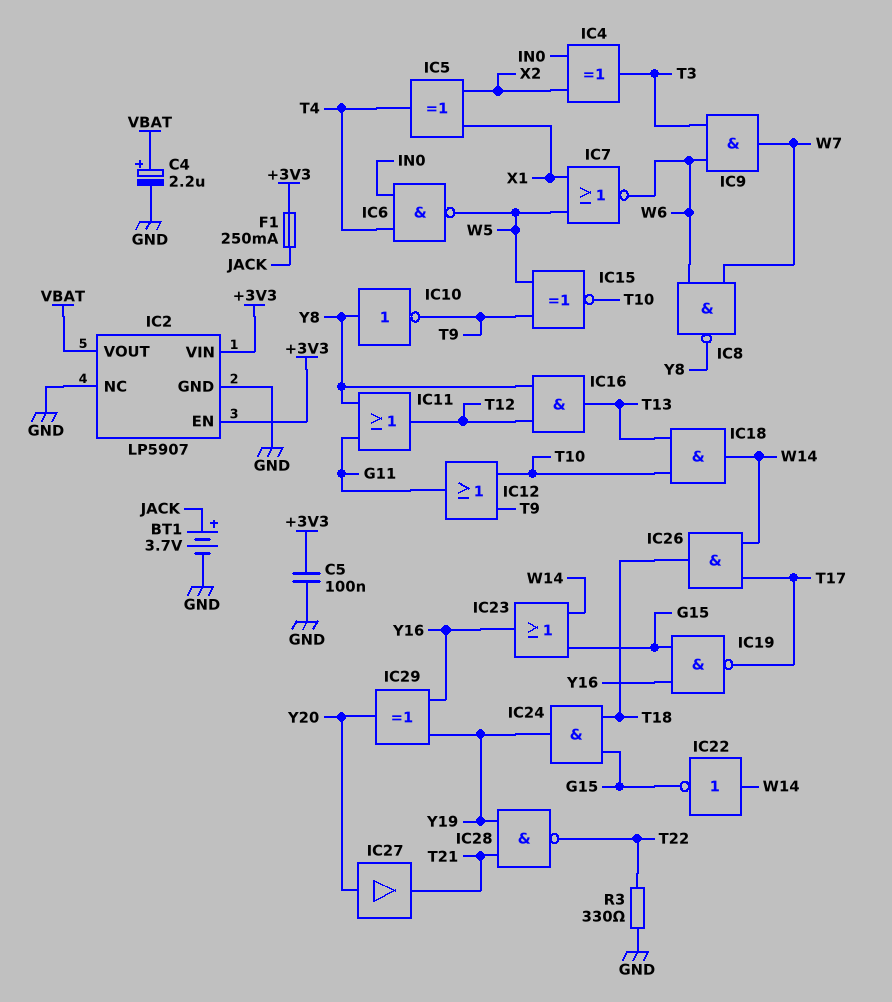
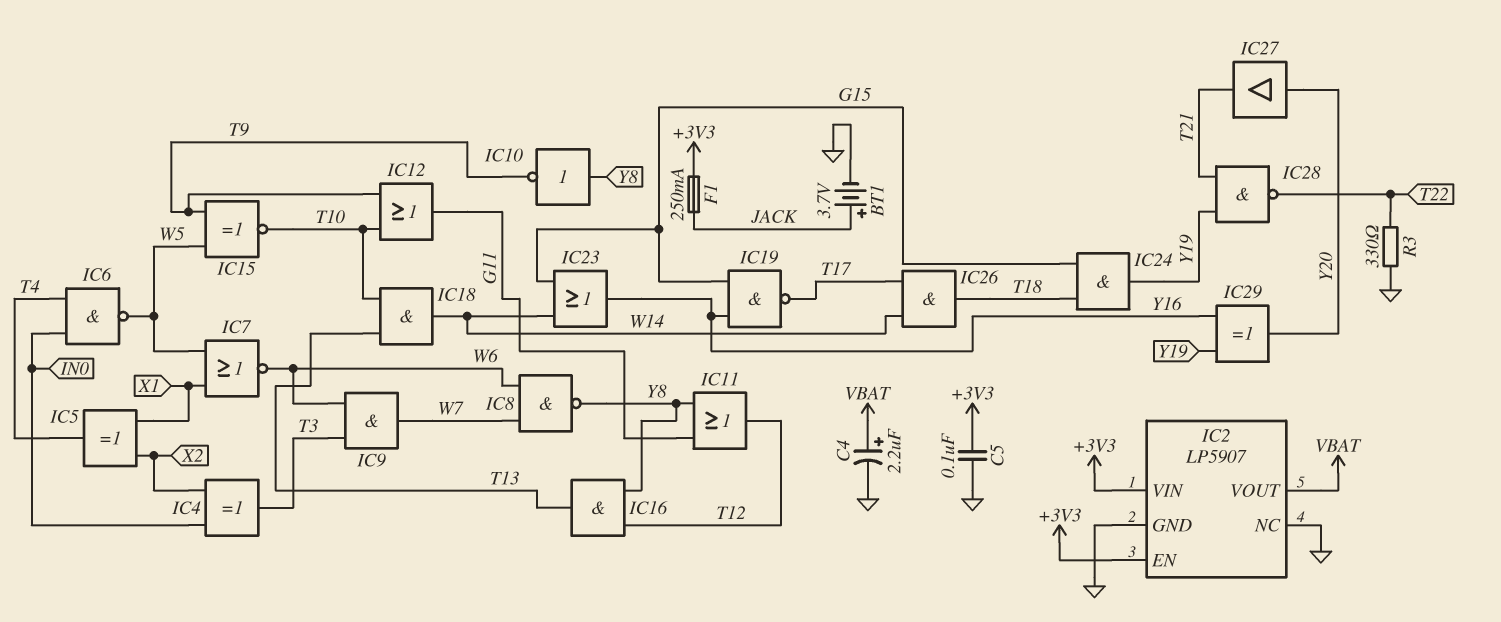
IC22: NOT (in W14, out G15) -> none

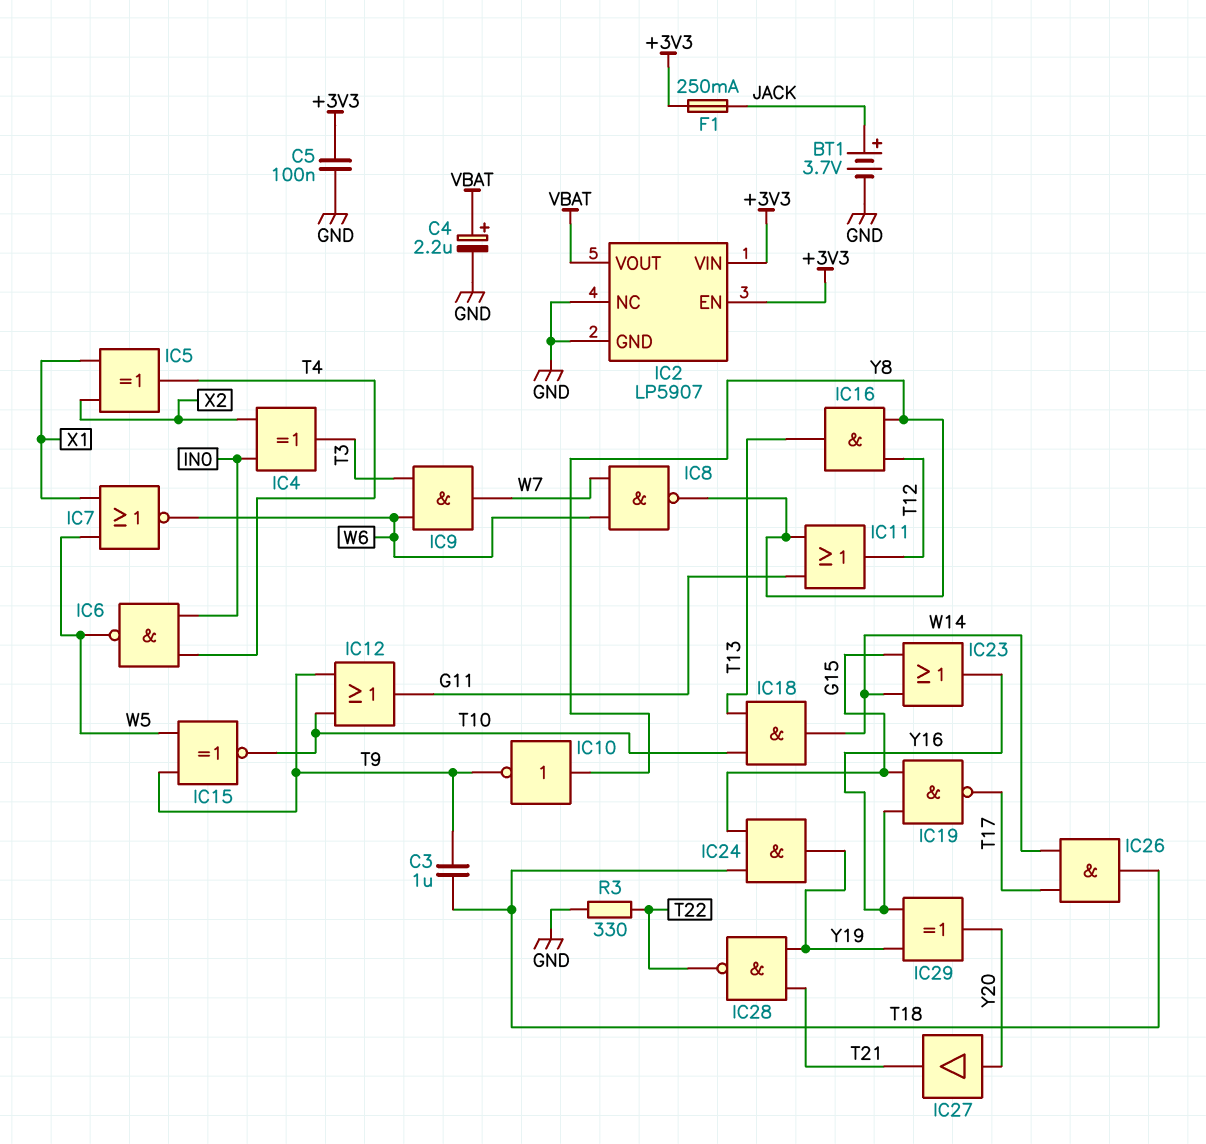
C3: none -> 1uF (T9, T18)

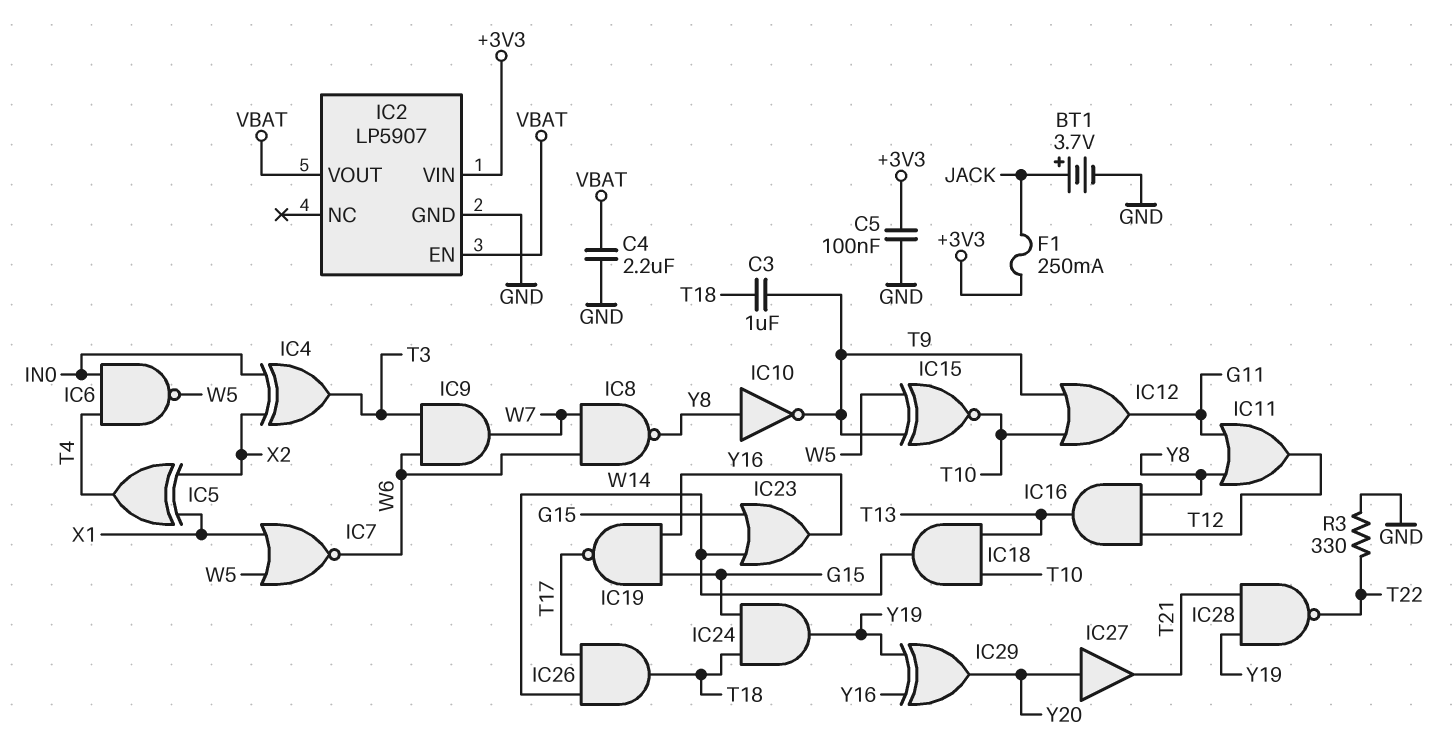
C4: 2.2uF (plus VBAT, minus GND) -> 2.2uF (GND, VBAT)
IC2 pin EN: +3V3 -> VBAT
IC2 pin NC: GND -> none

